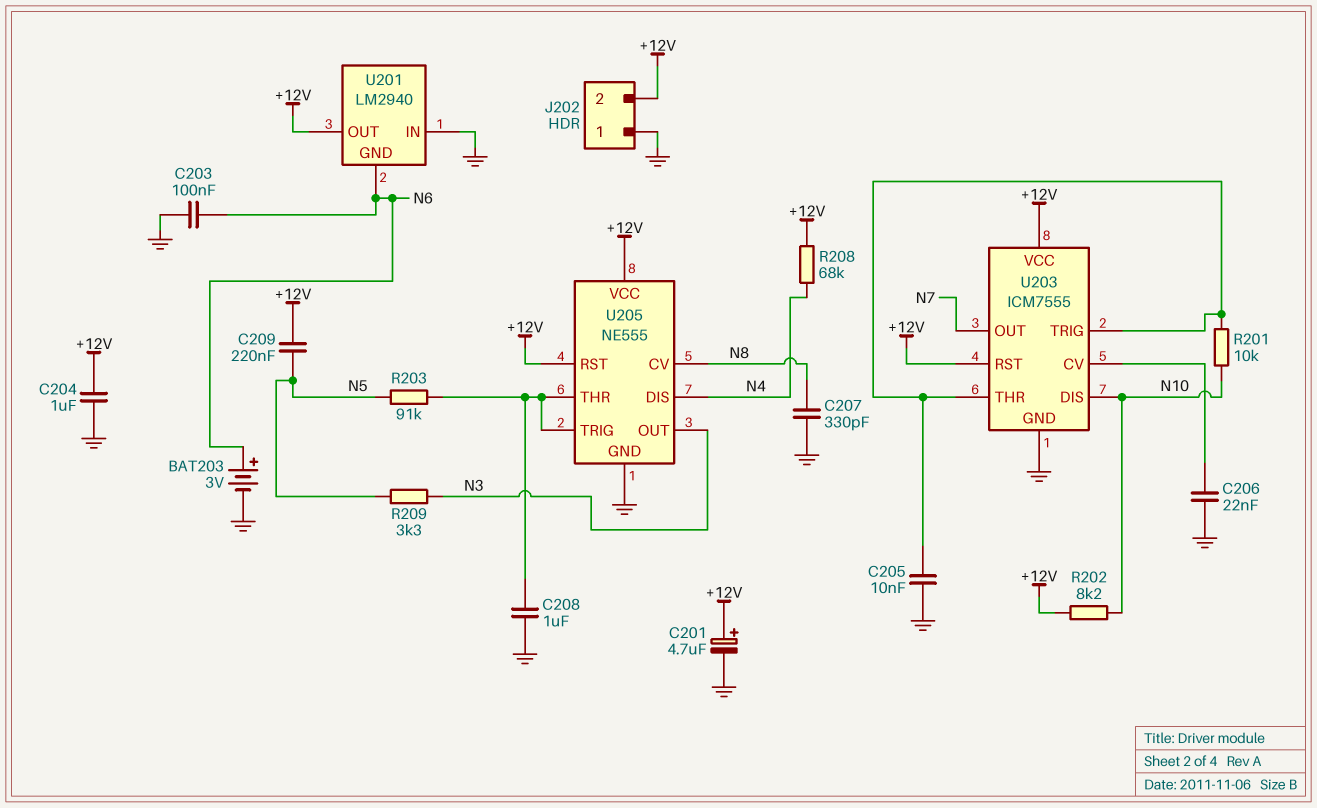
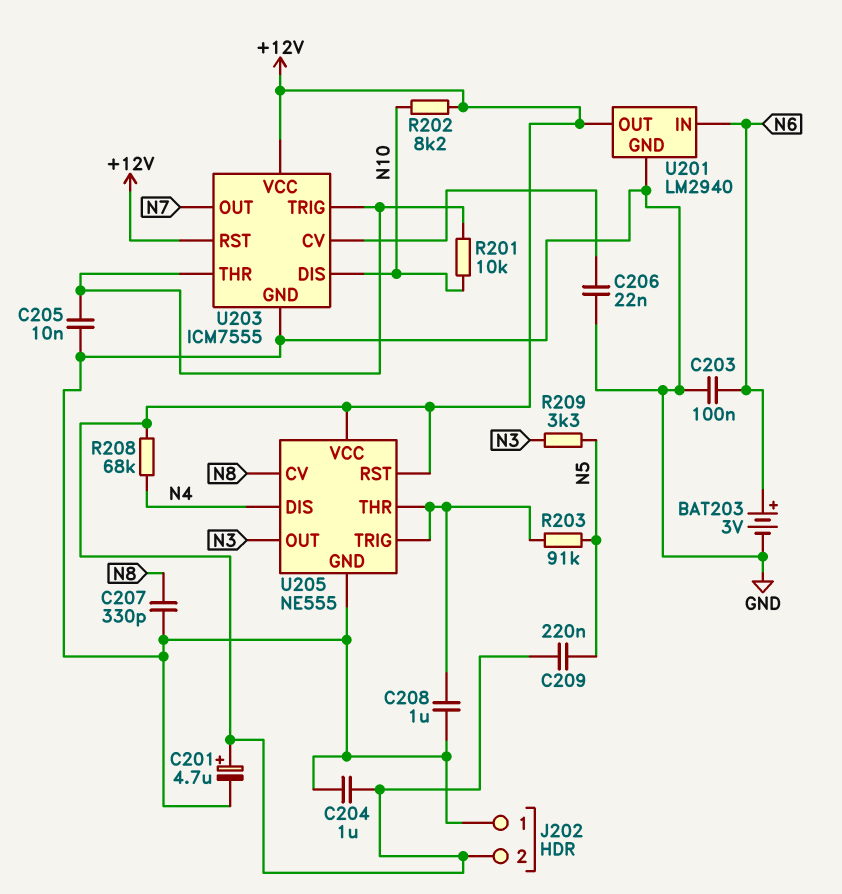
U201 pin GND: N6 -> GND
U201 pin IN: GND -> N6

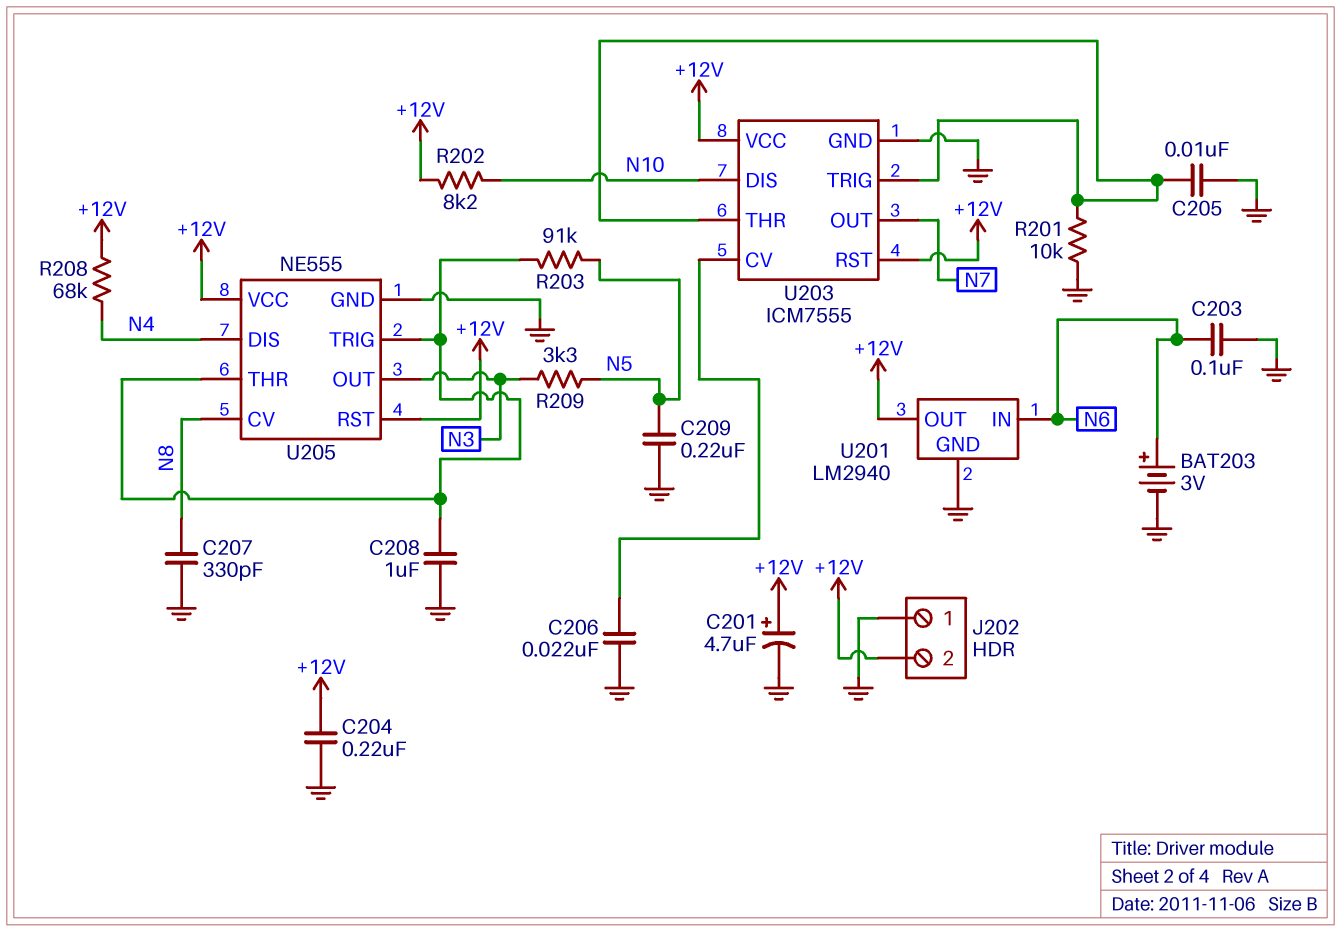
C204: 1uF (+12V, GND) -> 220nF (+12V, GND)
C209: 220nF (+12V, N5) -> 220nF (GND, N5)
R201: 10k (N10, U203/THR) -> 10k (GND, U203/THR)

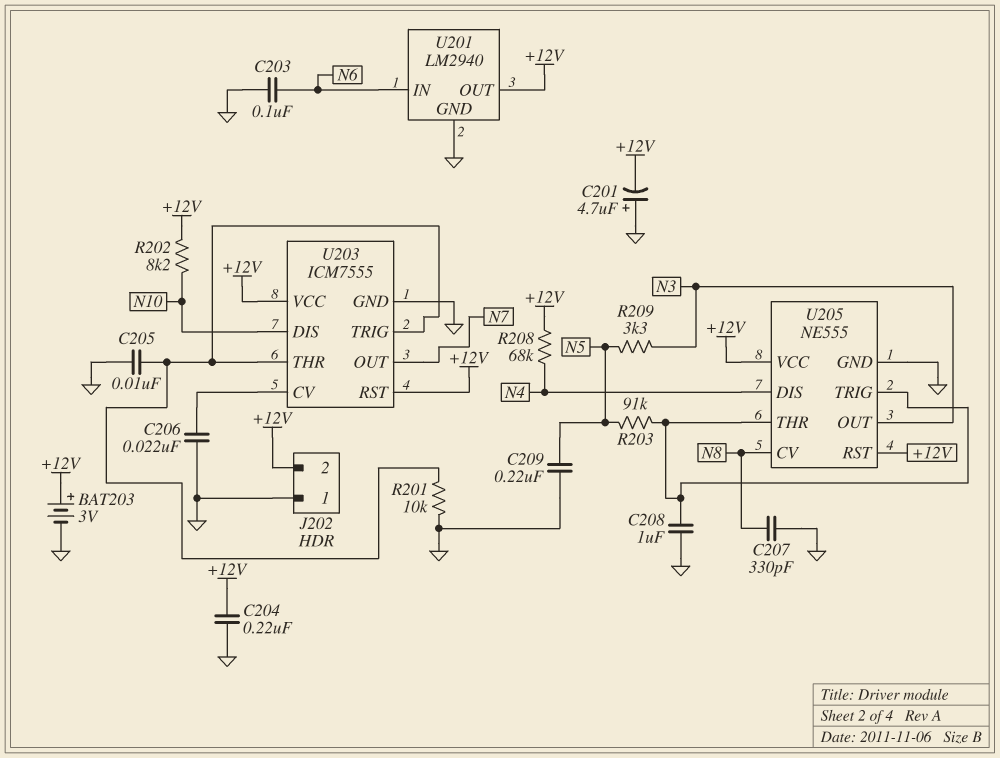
BAT203: 3V (plus N6, minus GND) -> 3V (plus +12V, minus GND)
C201: 4.7uF (plus +12V, minus GND) -> 4.7uF (plus GND, minus +12V)

